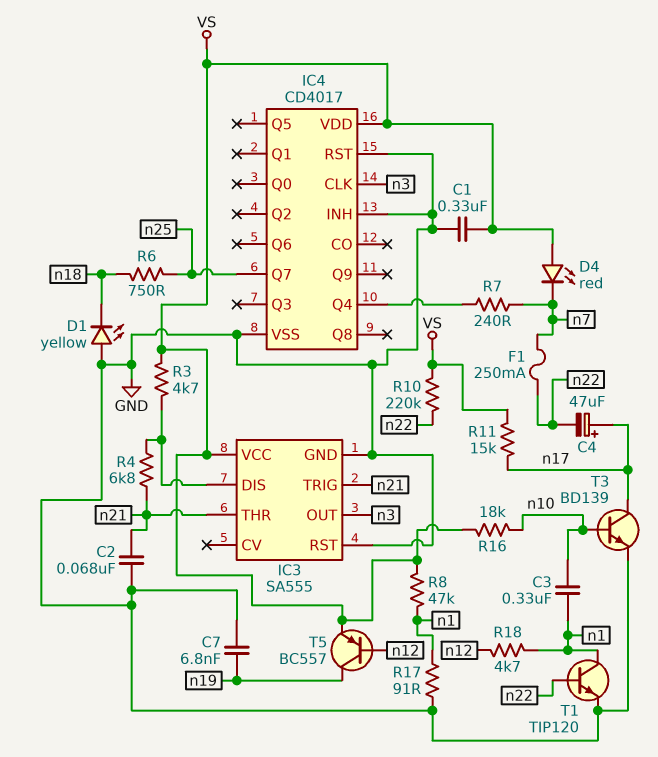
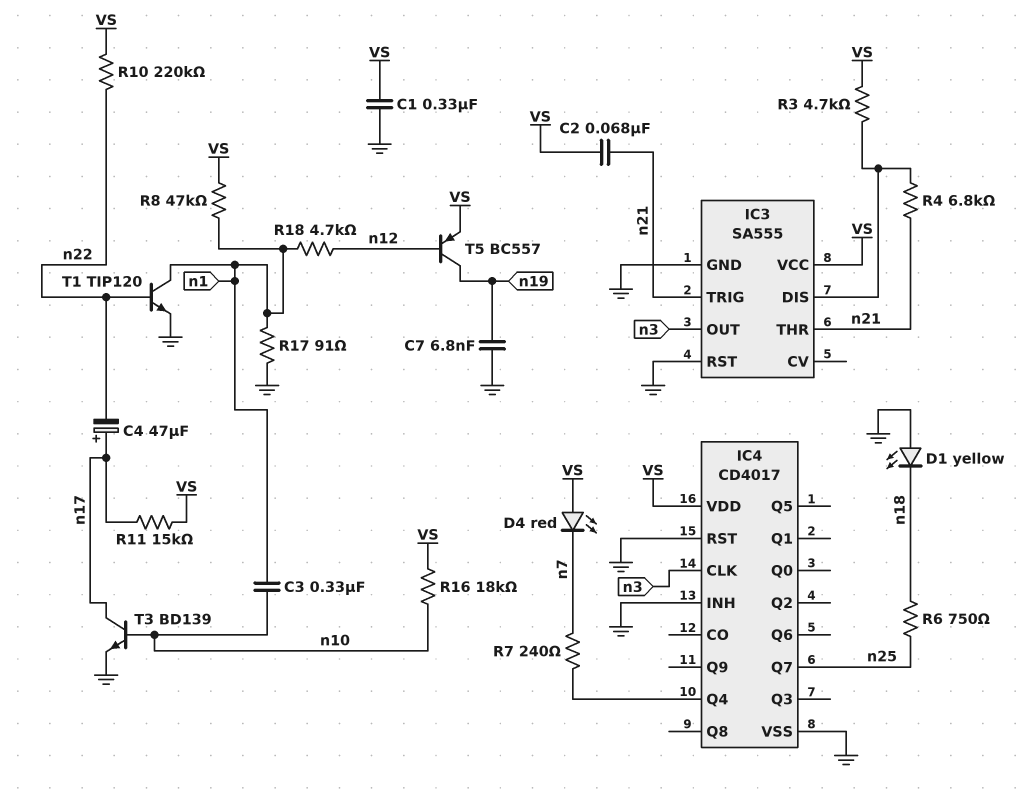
C2: 68nF (GND, n21) -> 68nF (VS, n21)
F1: 250mA (n7, n22) -> none

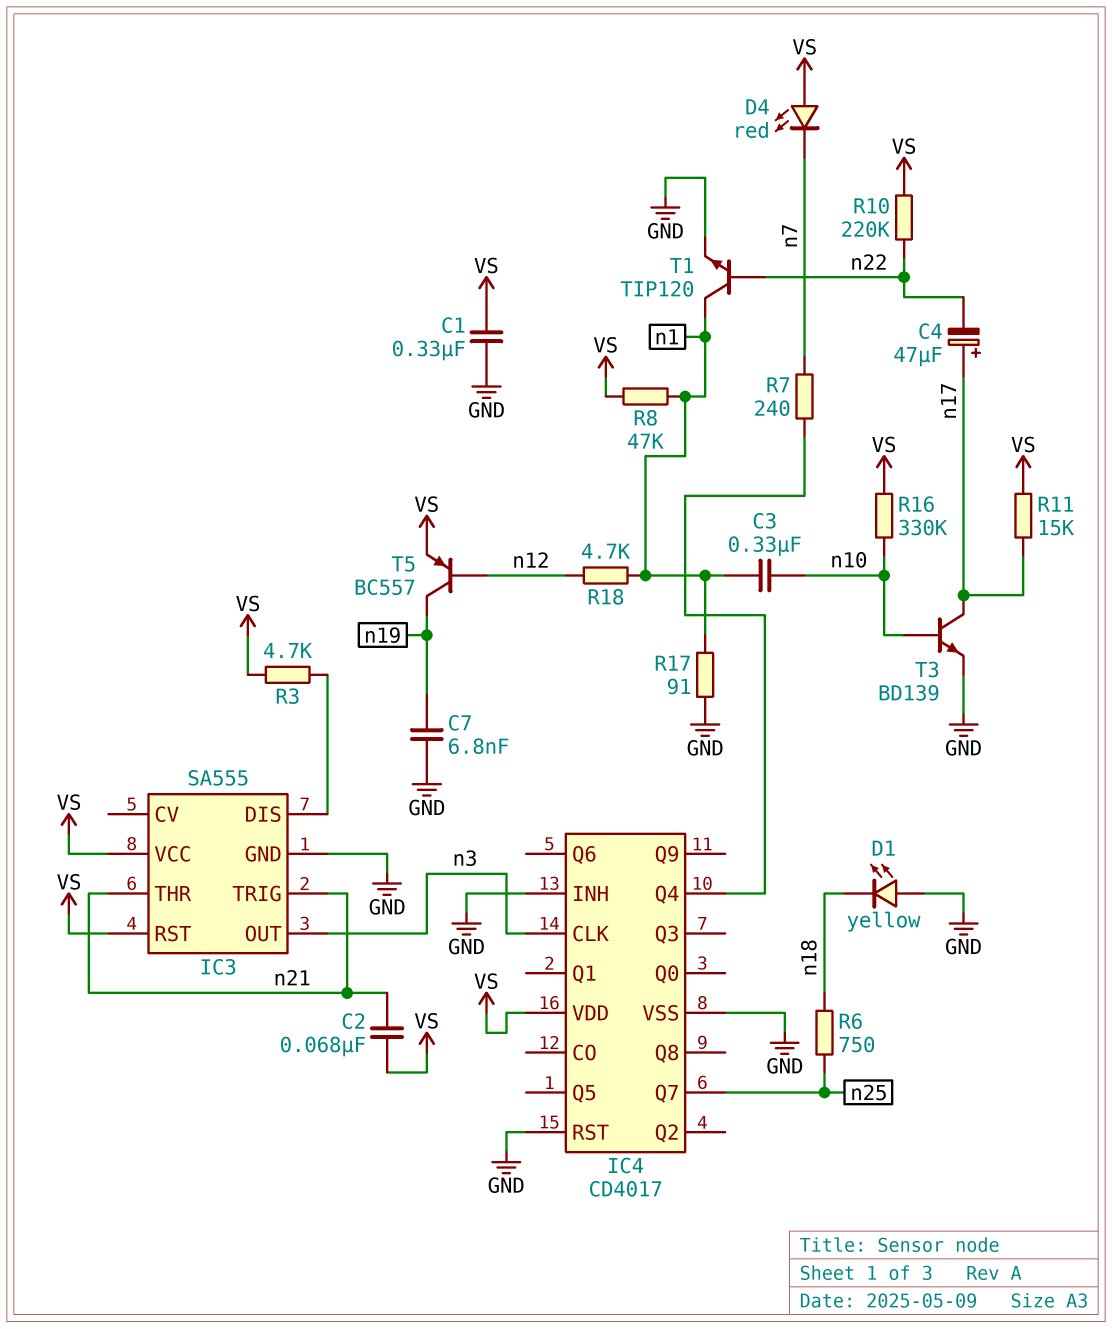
IC3 pin RST: GND -> VS
R4: 6.8k (IC3/DIS, n21) -> none
R16: 18k (VS, n10) -> 330k (VS, n10)

